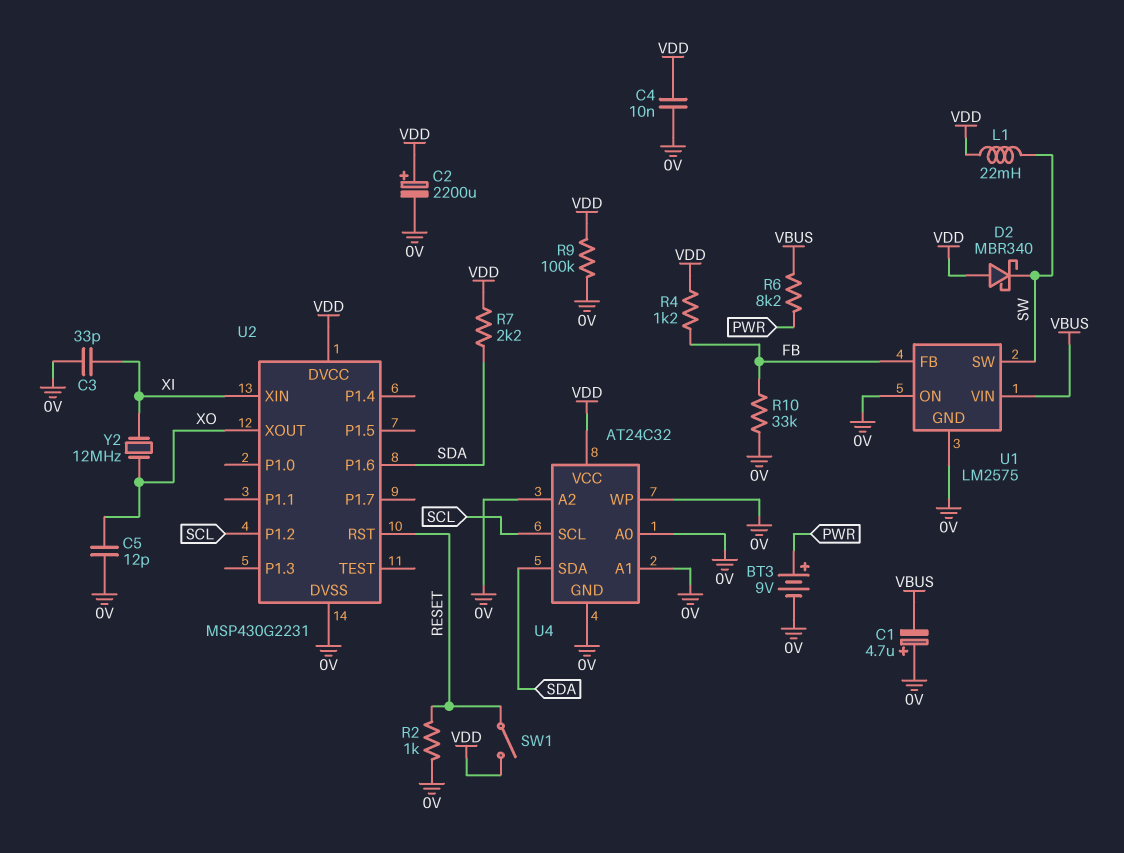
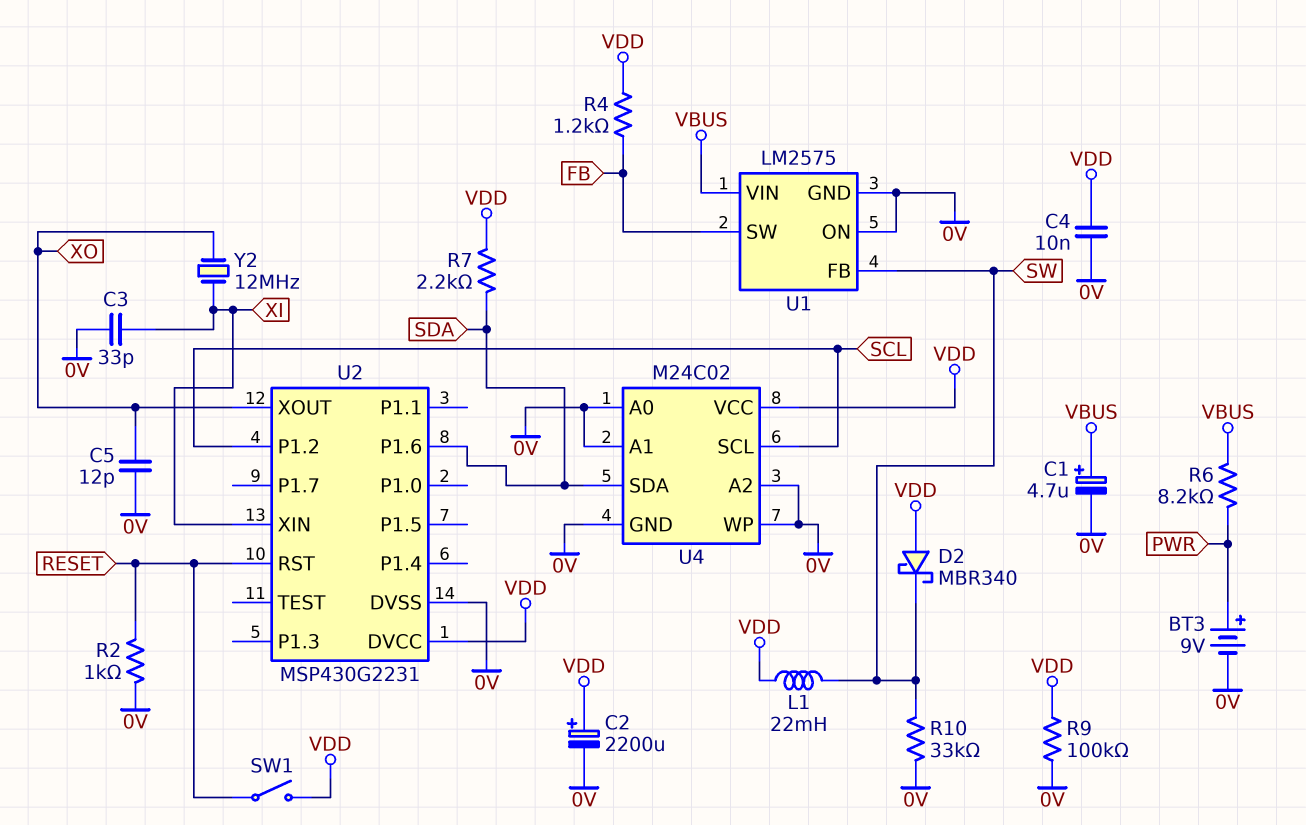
C1: 4.7uF (plus 0V, minus VBUS) -> 4.7uF (plus VBUS, minus 0V)
R10: 33k (0V, FB) -> 33k (0V, SW)
U1 pin FB: FB -> SW
U1 pin SW: SW -> FB
U4: AT24C32 -> M24C02

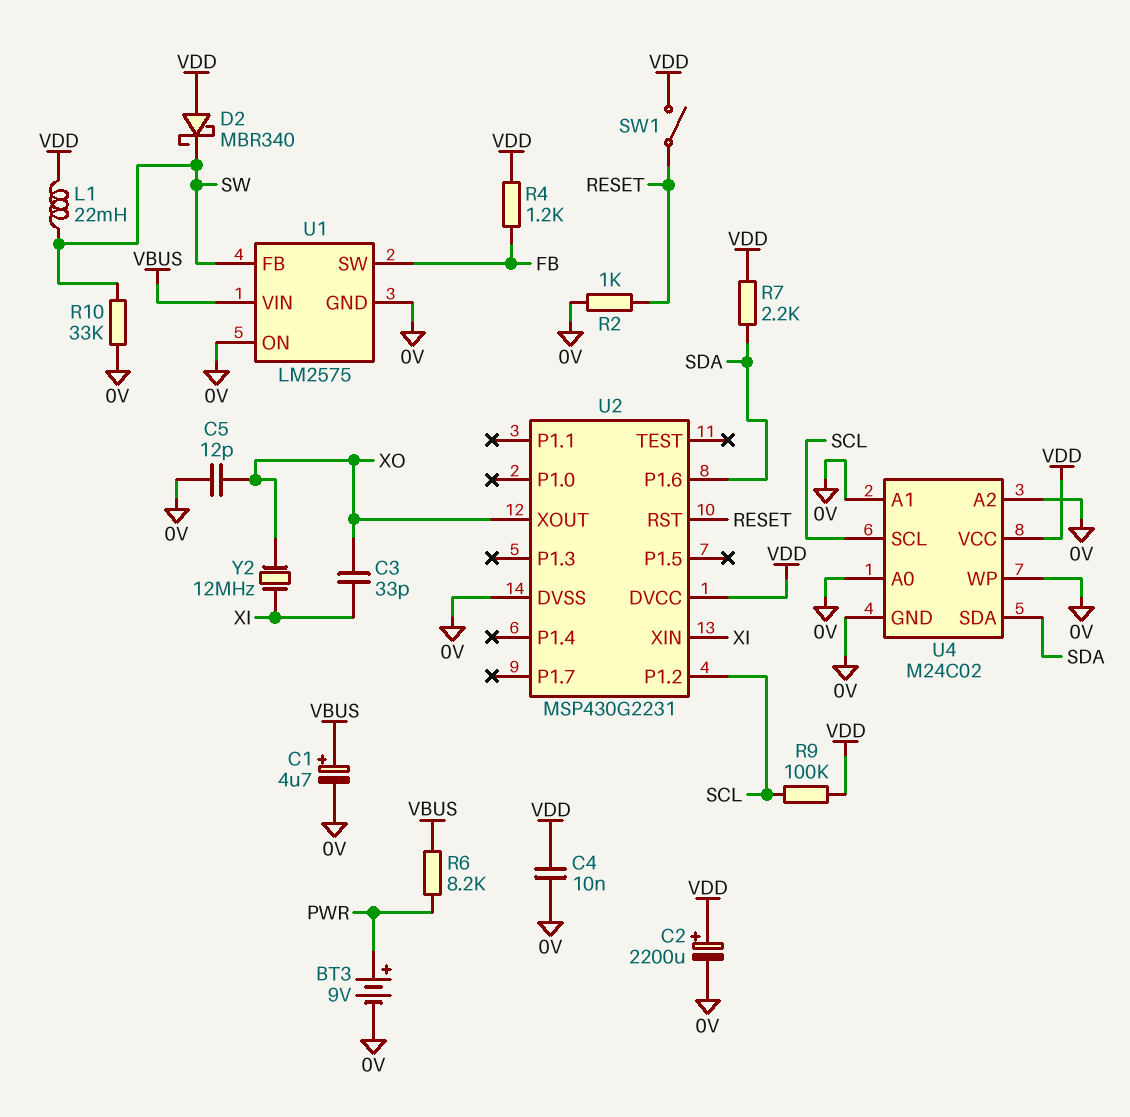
C3: 33pF (0V, XI) -> 33pF (XI, XO)
R9: 100k (0V, VDD) -> 100k (SCL, VDD)

